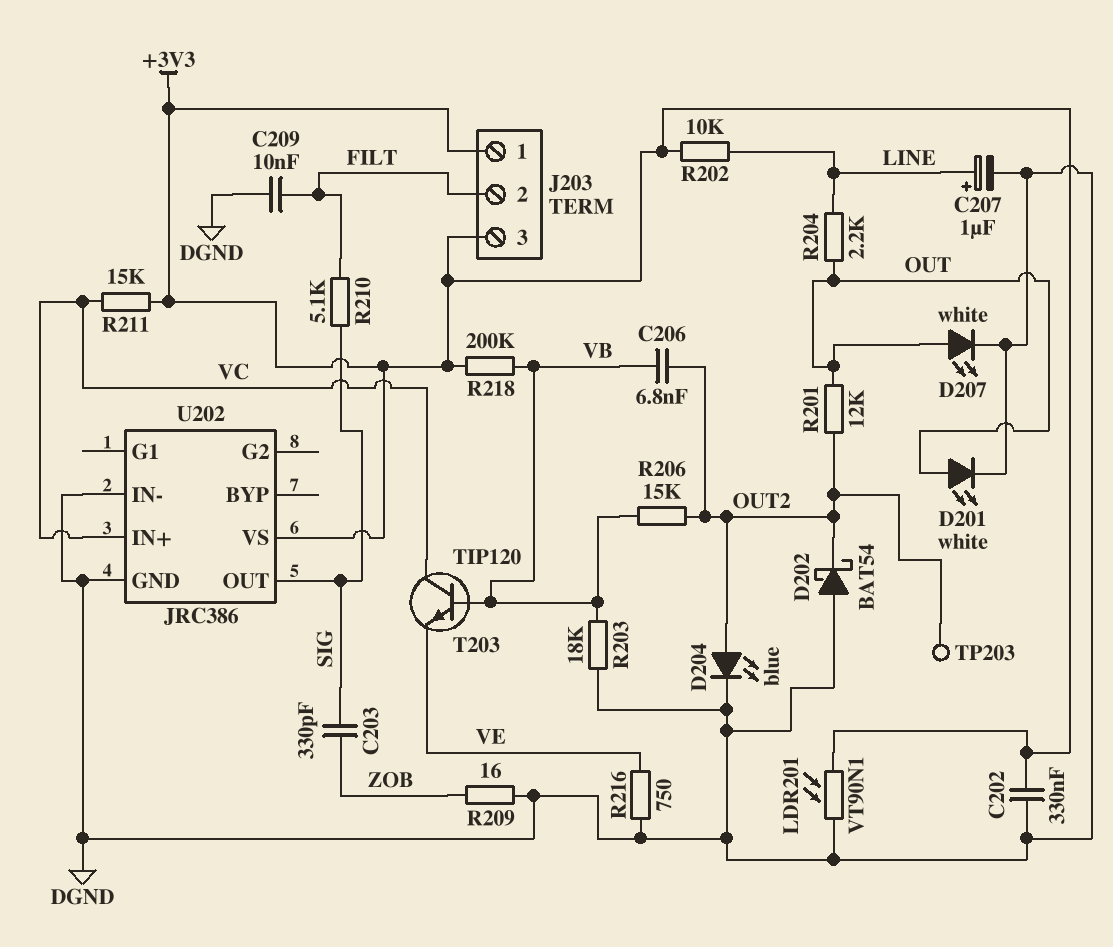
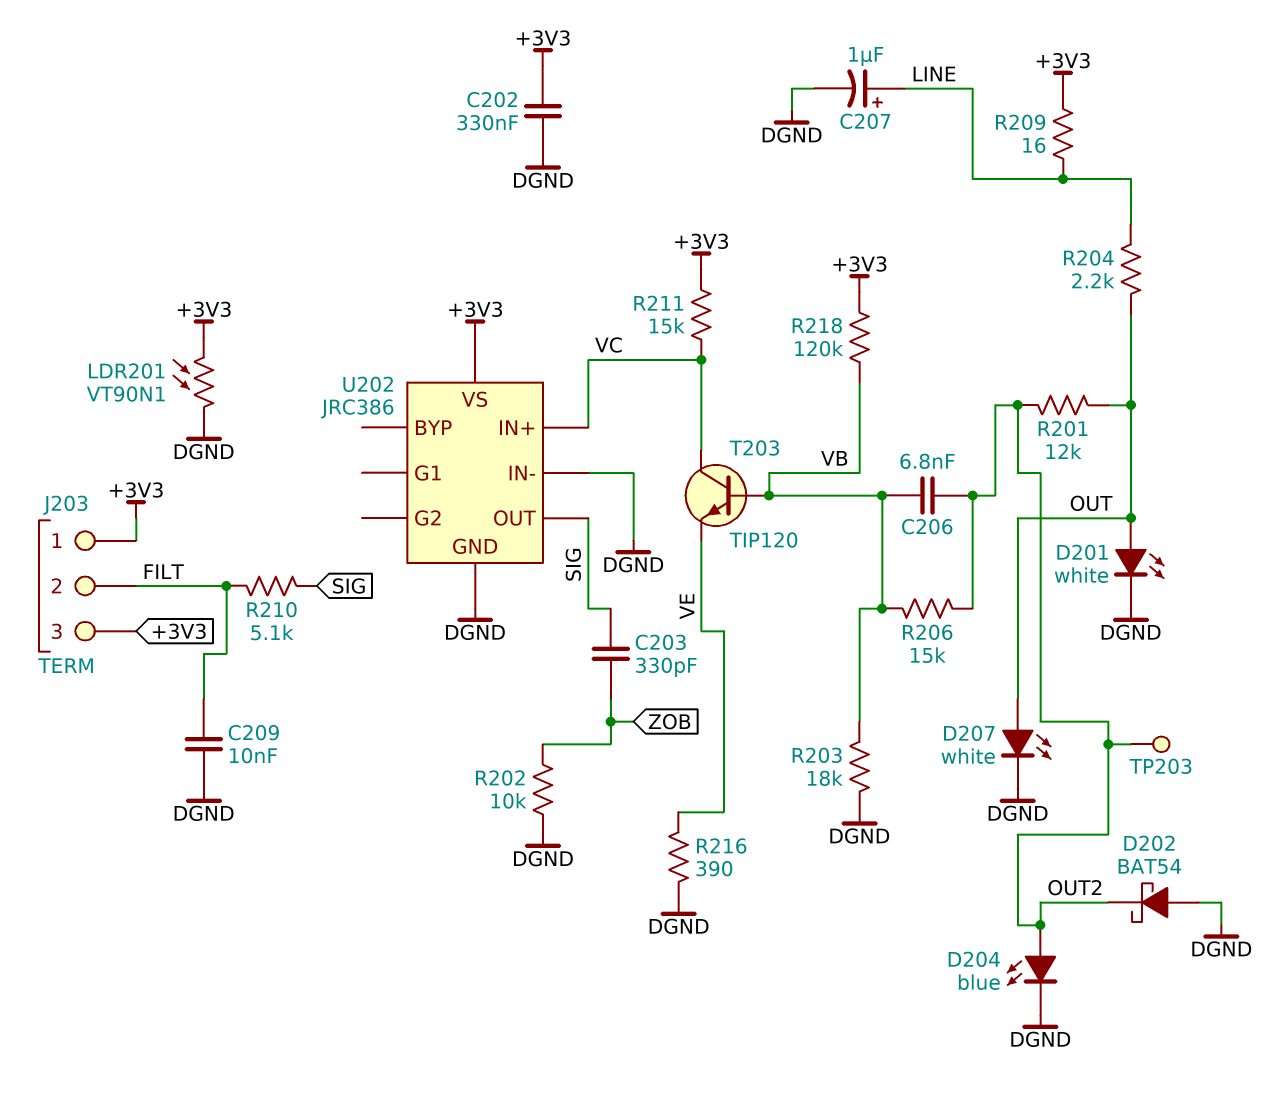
R202: 10k (+3V3, LINE) -> 10k (DGND, ZOB)
R209: 16 (DGND, ZOB) -> 16 (+3V3, LINE)
R216: 750 (DGND, VE) -> 390 (DGND, VE)
R218: 200k (+3V3, VB) -> 120k (+3V3, VB)

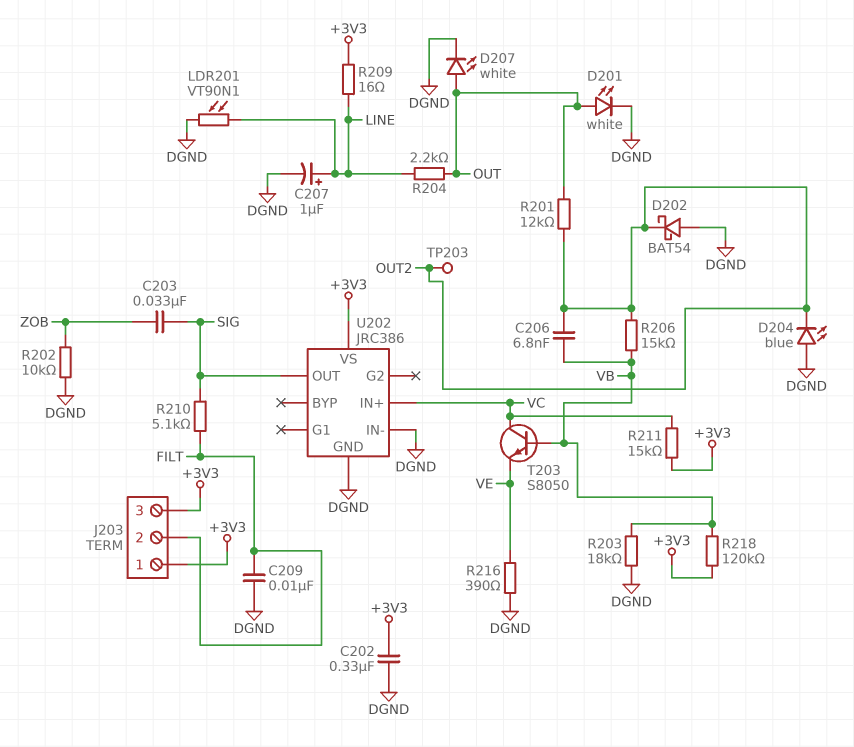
C203: 330pF (SIG, ZOB) -> 33nF (SIG, ZOB)
D204: LED blue (A OUT2, K DGND) -> LED blue (A DGND, K OUT2)
LDR201: VT90N1 (+3V3, DGND) -> VT90N1 (DGND, LINE)
T203: NPN TIP120 (B VB, C VC, E VE) -> NPN S8050 (B VB, C VC, E VE)

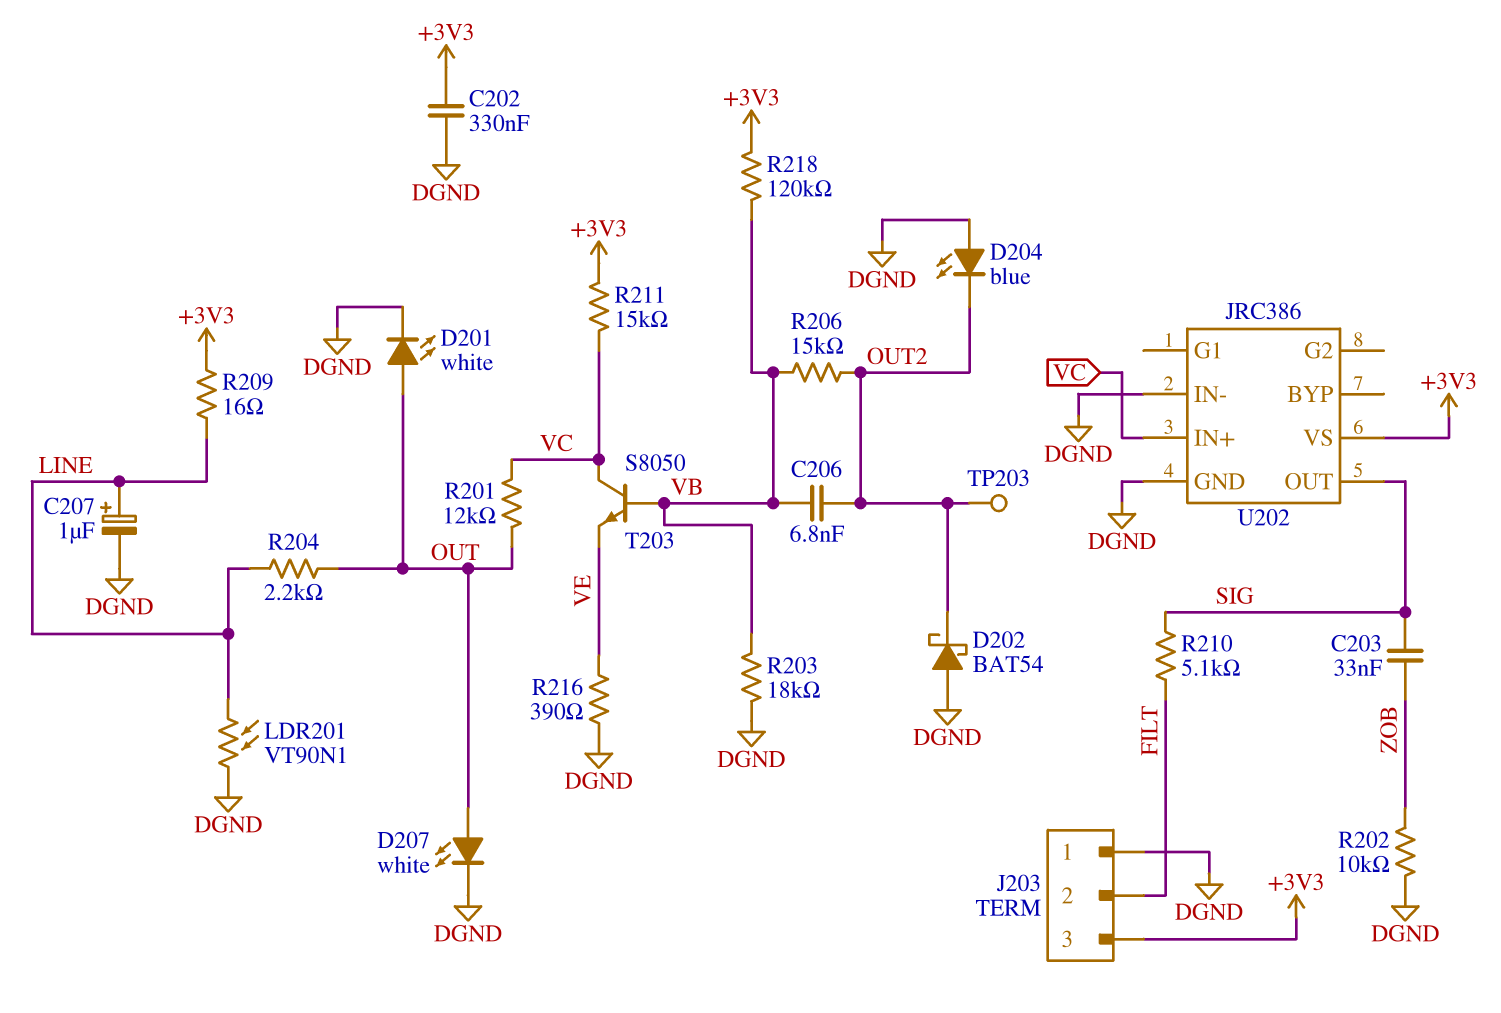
C209: 10nF (DGND, FILT) -> none
J203 pin 1: +3V3 -> DGND
R201: 12k (OUT, OUT2) -> 12k (OUT, VC)

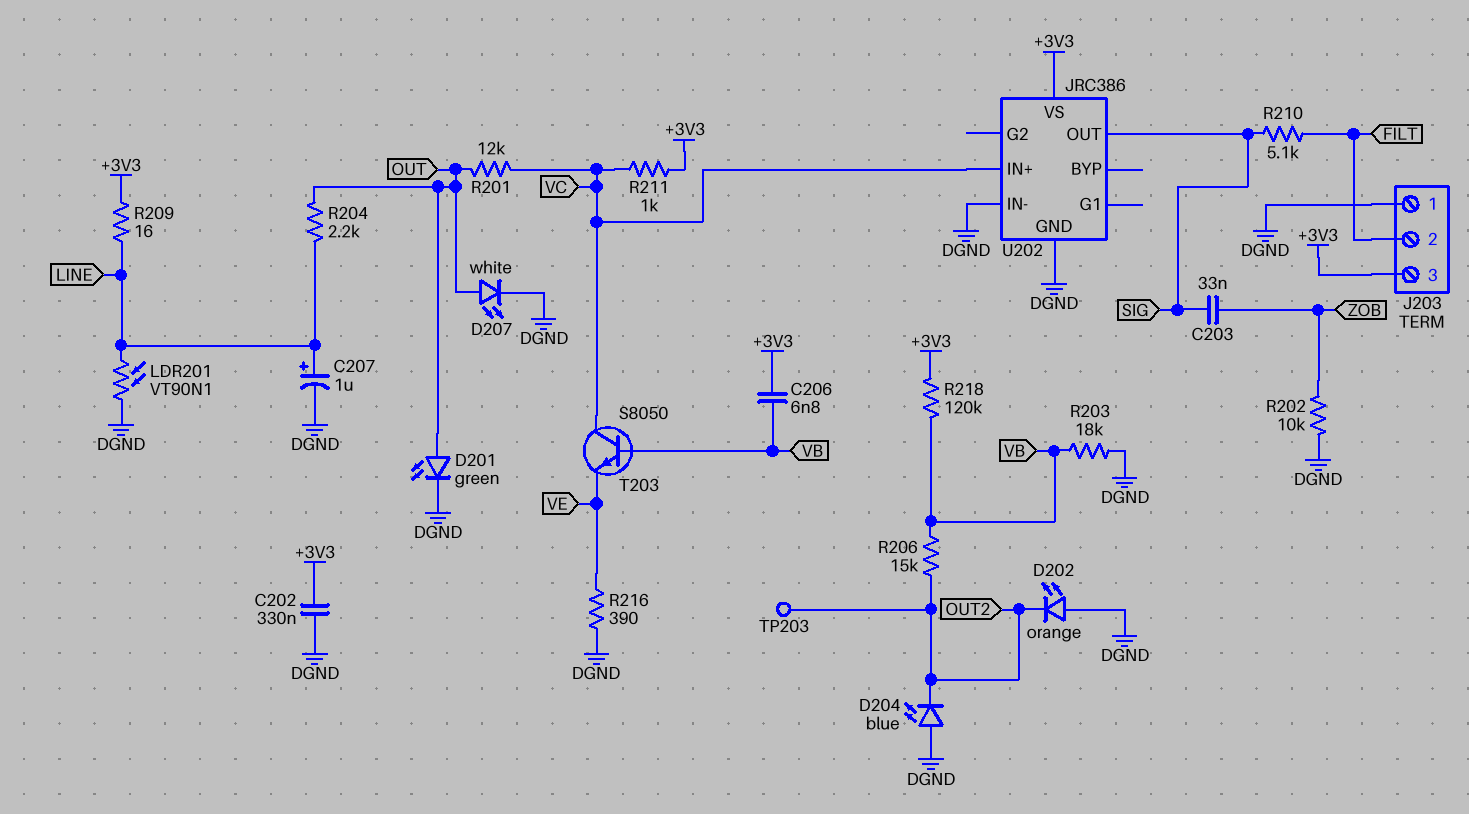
C206: 6.8nF (OUT2, VB) -> 6.8nF (+3V3, VB)
D201: LED white (A OUT, K DGND) -> LED green (A OUT, K DGND)
D202: schottky BAT54 (A DGND, K OUT2) -> LED orange (A DGND, K OUT2)
R211: 15k (+3V3, VC) -> 1k (+3V3, VC)

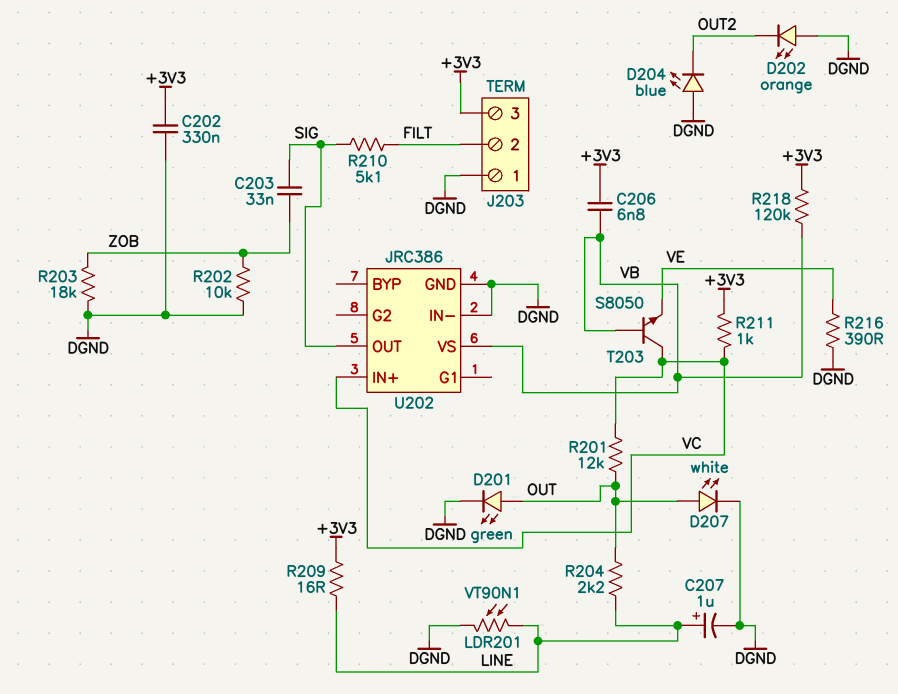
R203: 18k (DGND, VB) -> 18k (DGND, ZOB)
R206: 15k (OUT2, VB) -> none
TP203: test point (OUT2) -> none
U202 pin VS: +3V3 -> VB

